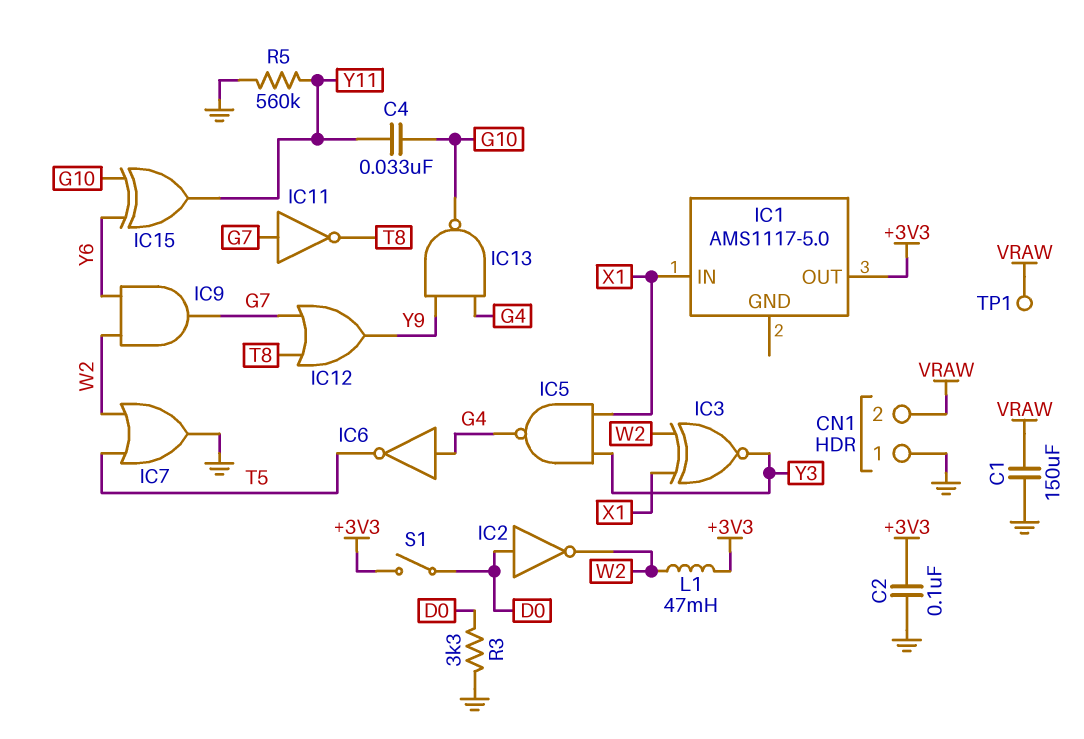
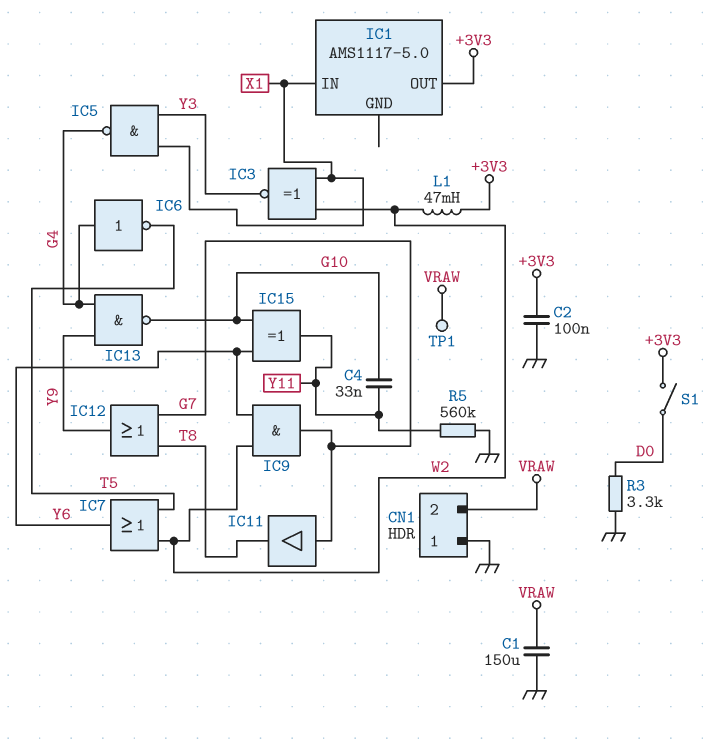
IC2: NOT (in D0, out W2) -> none
IC7: OR (in T5, in W2, out GND) -> OR (in T5, in W2, out Y6)
IC11: NOT (in G7, out T8) -> buffer (in G7, out T8)

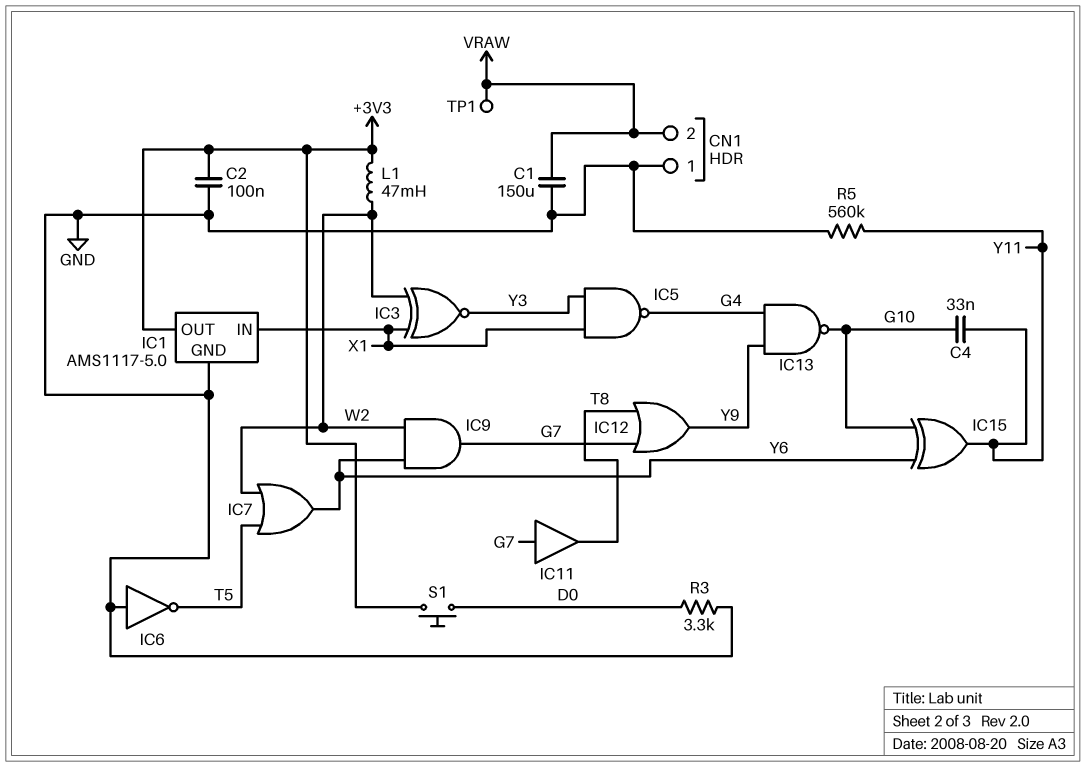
IC1 pin GND: none -> GND
IC6: NOT (in G4, out T5) -> NOT (in GND, out T5)
S1: switch (+3V3, D0) -> button (+3V3, D0)

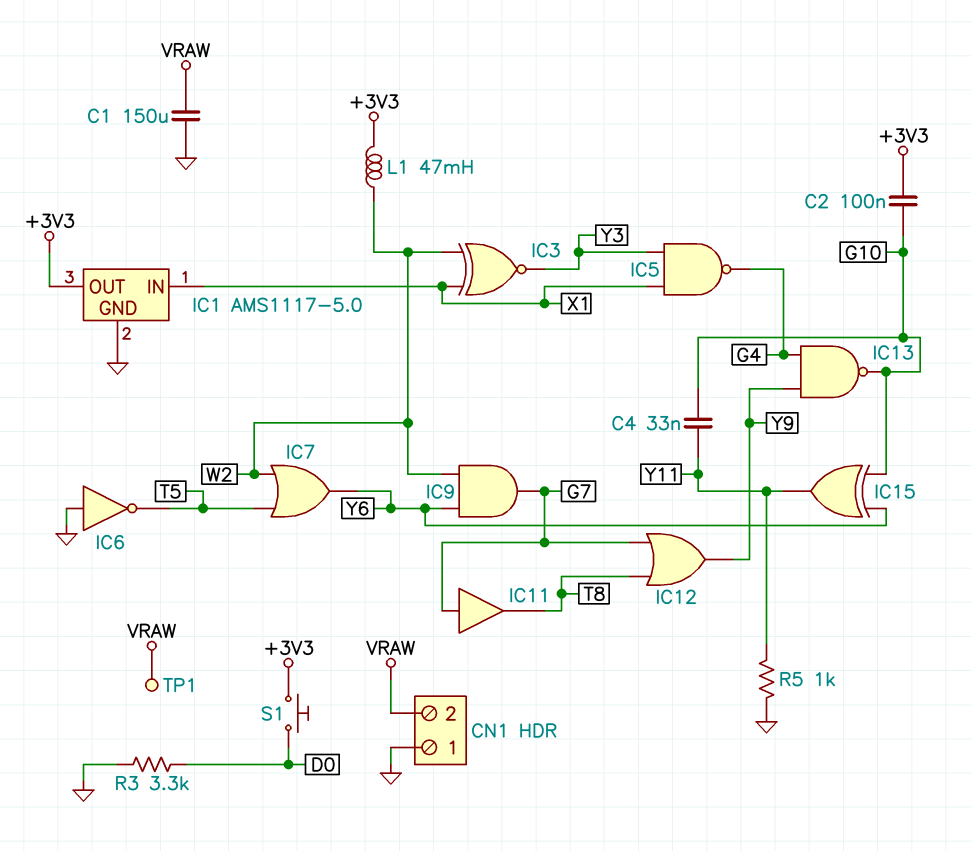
C2: 100nF (+3V3, GND) -> 100nF (+3V3, G10)
R5: 560k (GND, Y11) -> 1k (GND, Y11)

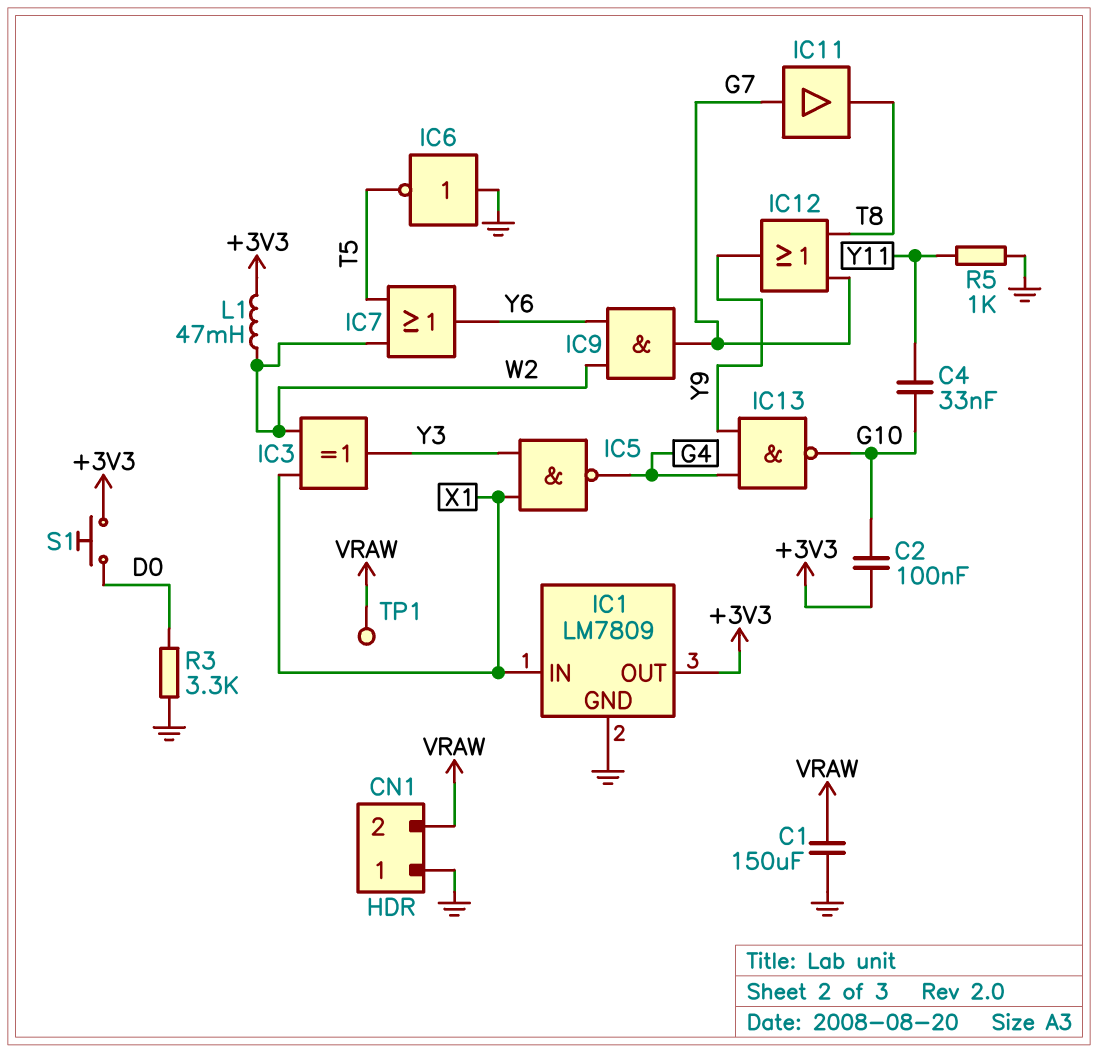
IC1: AMS1117-5.0 -> LM7809
IC3: XNOR (in W2, in X1, out Y3) -> XOR (in W2, in X1, out Y3)
IC15: XOR (in G10, in Y6, out Y11) -> none

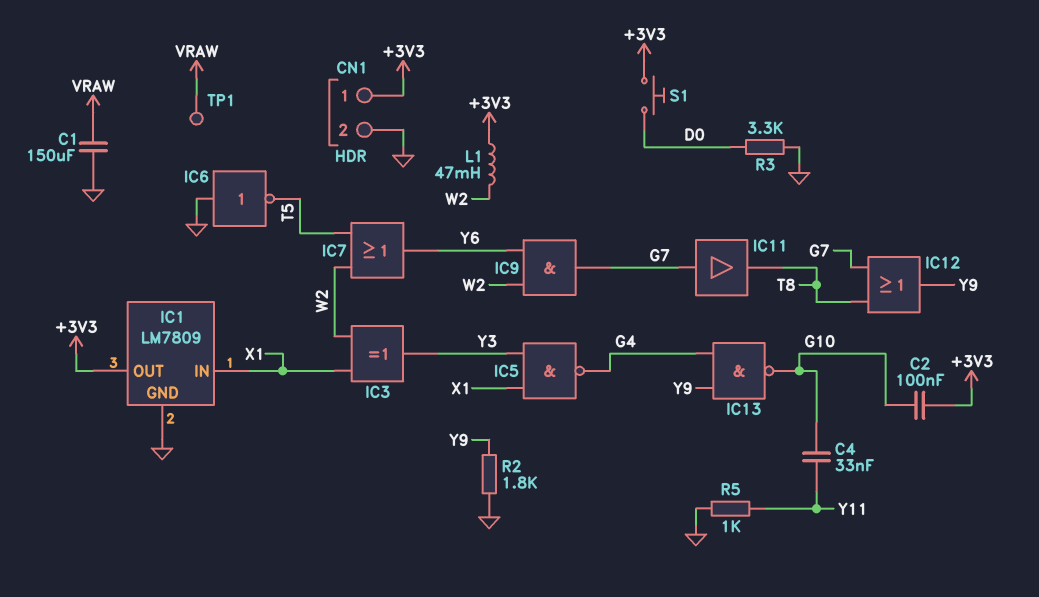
CN1 pin 1: GND -> +3V3
CN1 pin 2: VRAW -> GND
R2: none -> 1.8k (GND, Y9)

